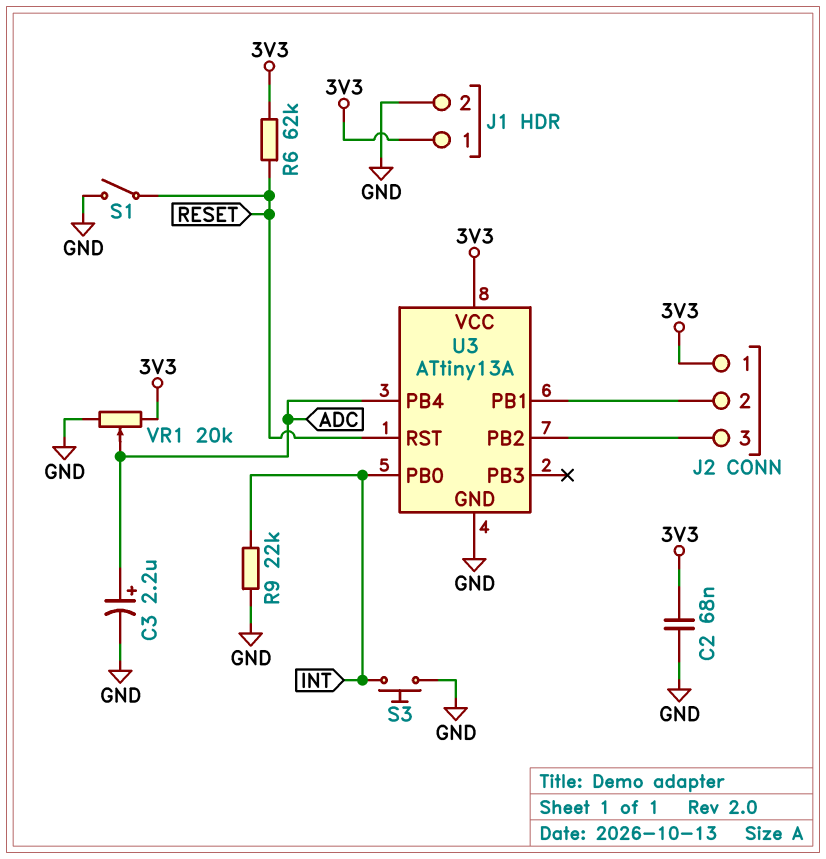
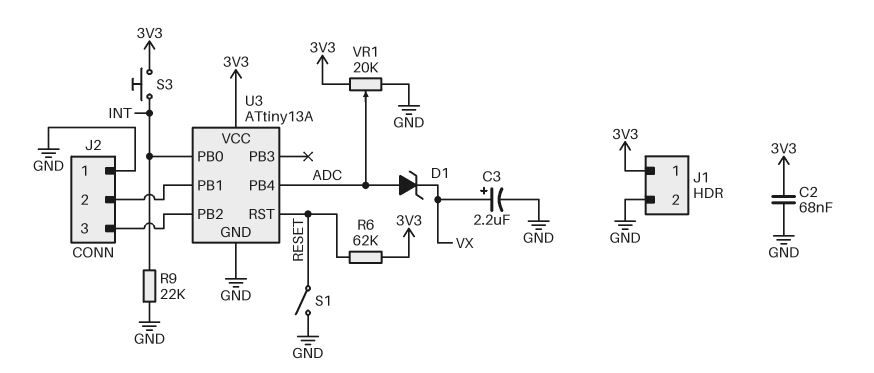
C3: 2.2uF (plus ADC, minus GND) -> 2.2uF (plus VX, minus GND)
D1: none -> zener (A ADC, K VX)
J2 pin 1: 3V3 -> GND
S3: button (GND, INT) -> button (3V3, INT)

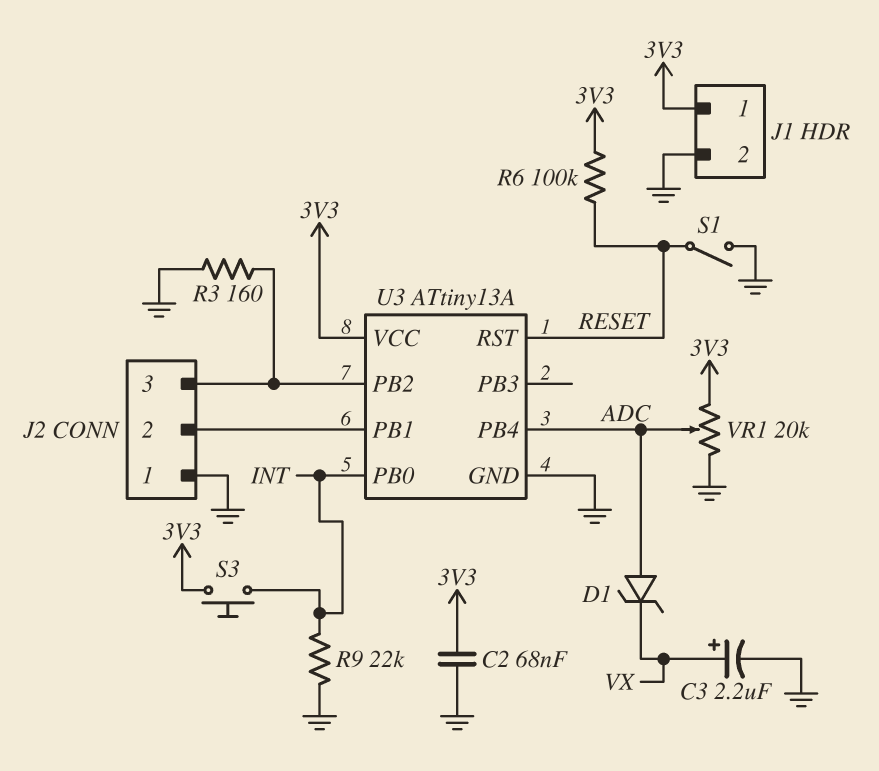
R3: none -> 160 (GND, J2/3)
R6: 62k (3V3, RESET) -> 100k (3V3, RESET)

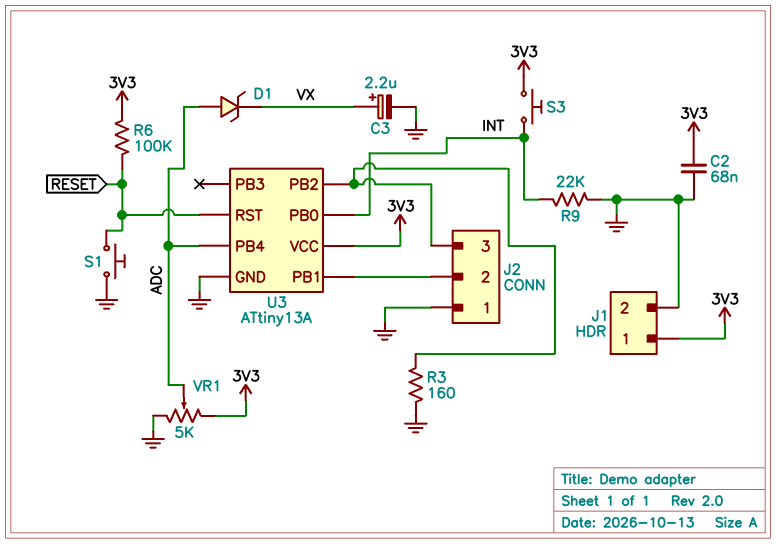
S1: switch (GND, RESET) -> button (GND, RESET)
VR1: 20k (3V3, GND, wiper ADC) -> 5k (3V3, GND, wiper ADC)

